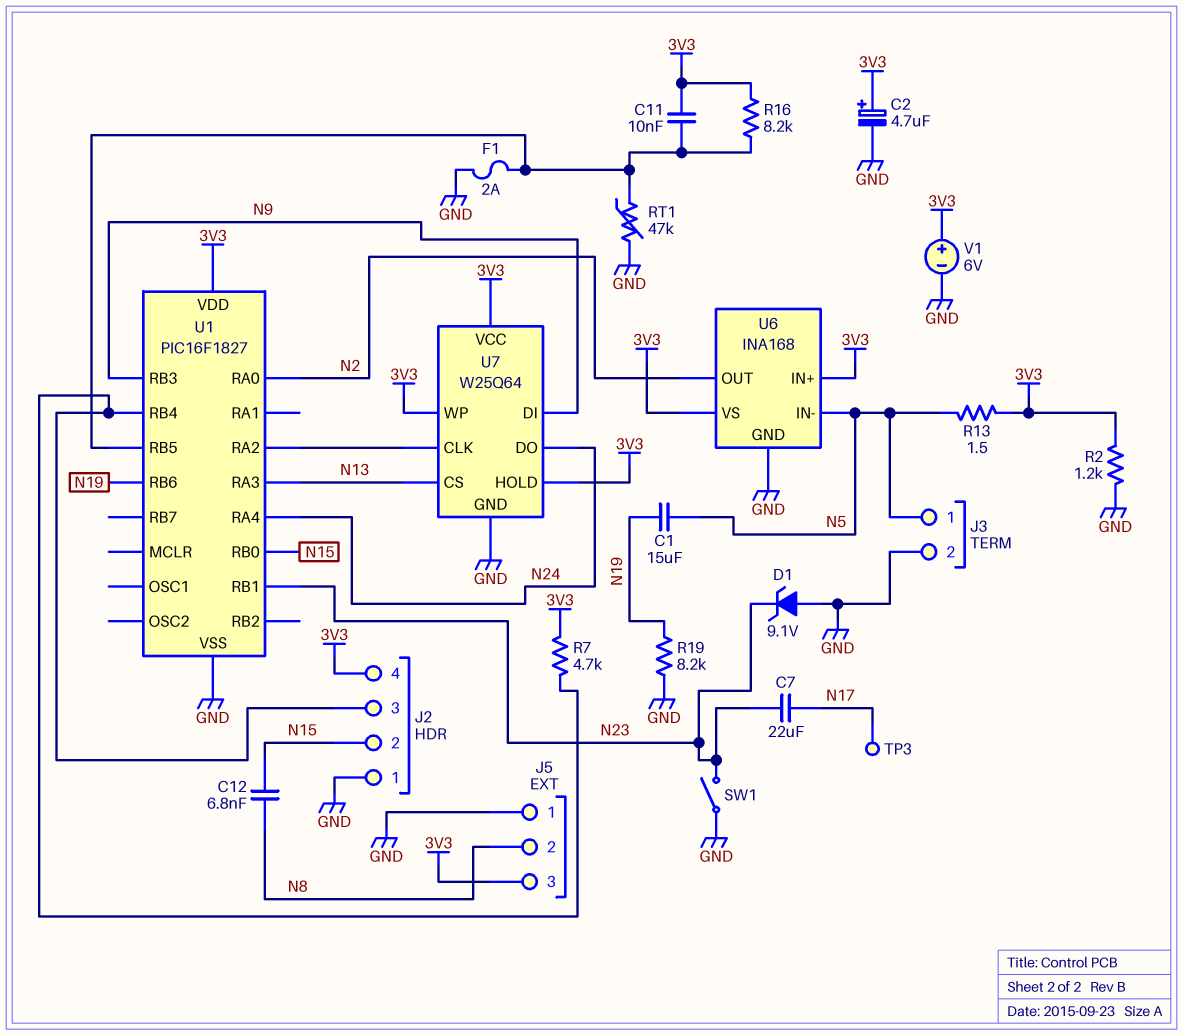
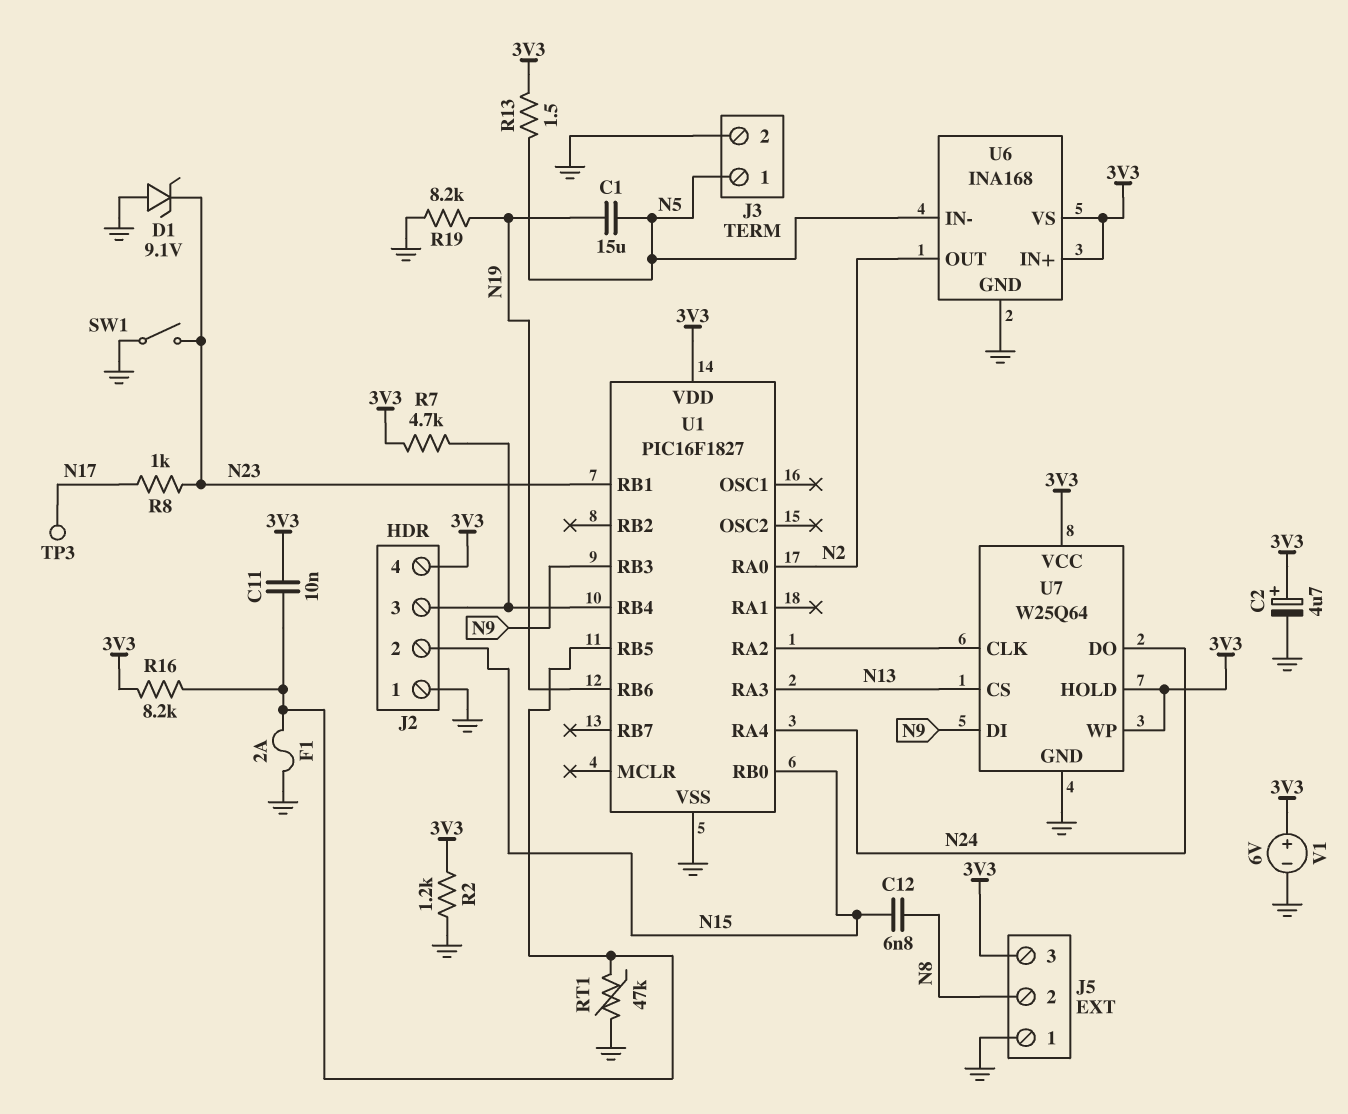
C7: 22uF (N17, N23) -> none
R8: none -> 1k (N17, N23)

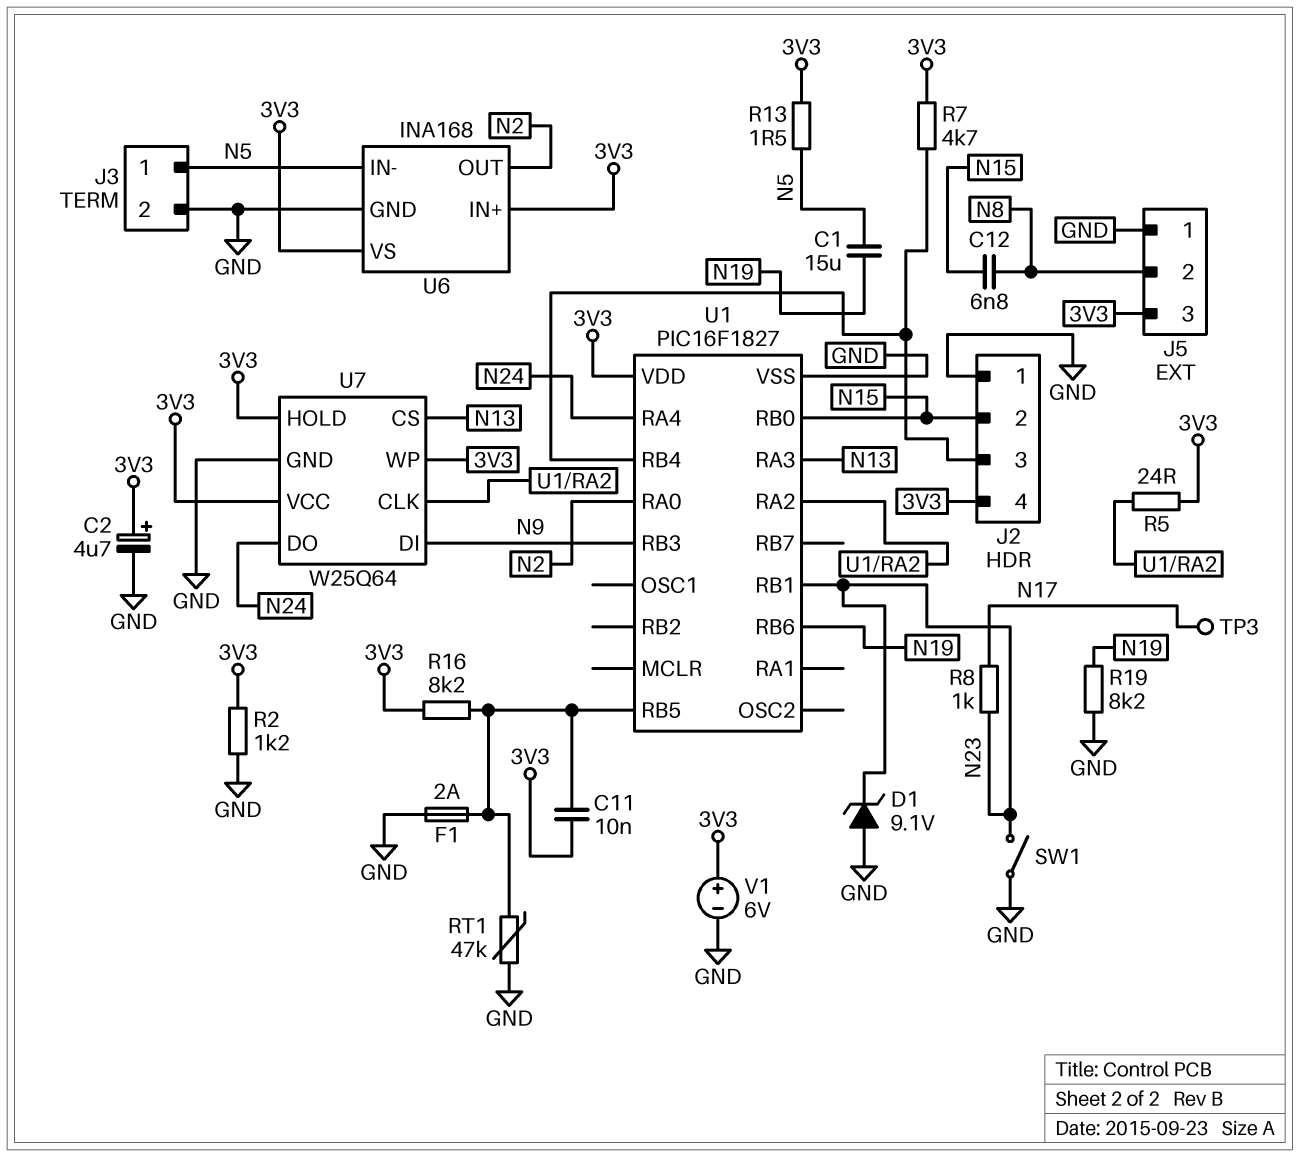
R5: none -> 24 (3V3, U1/RA2)

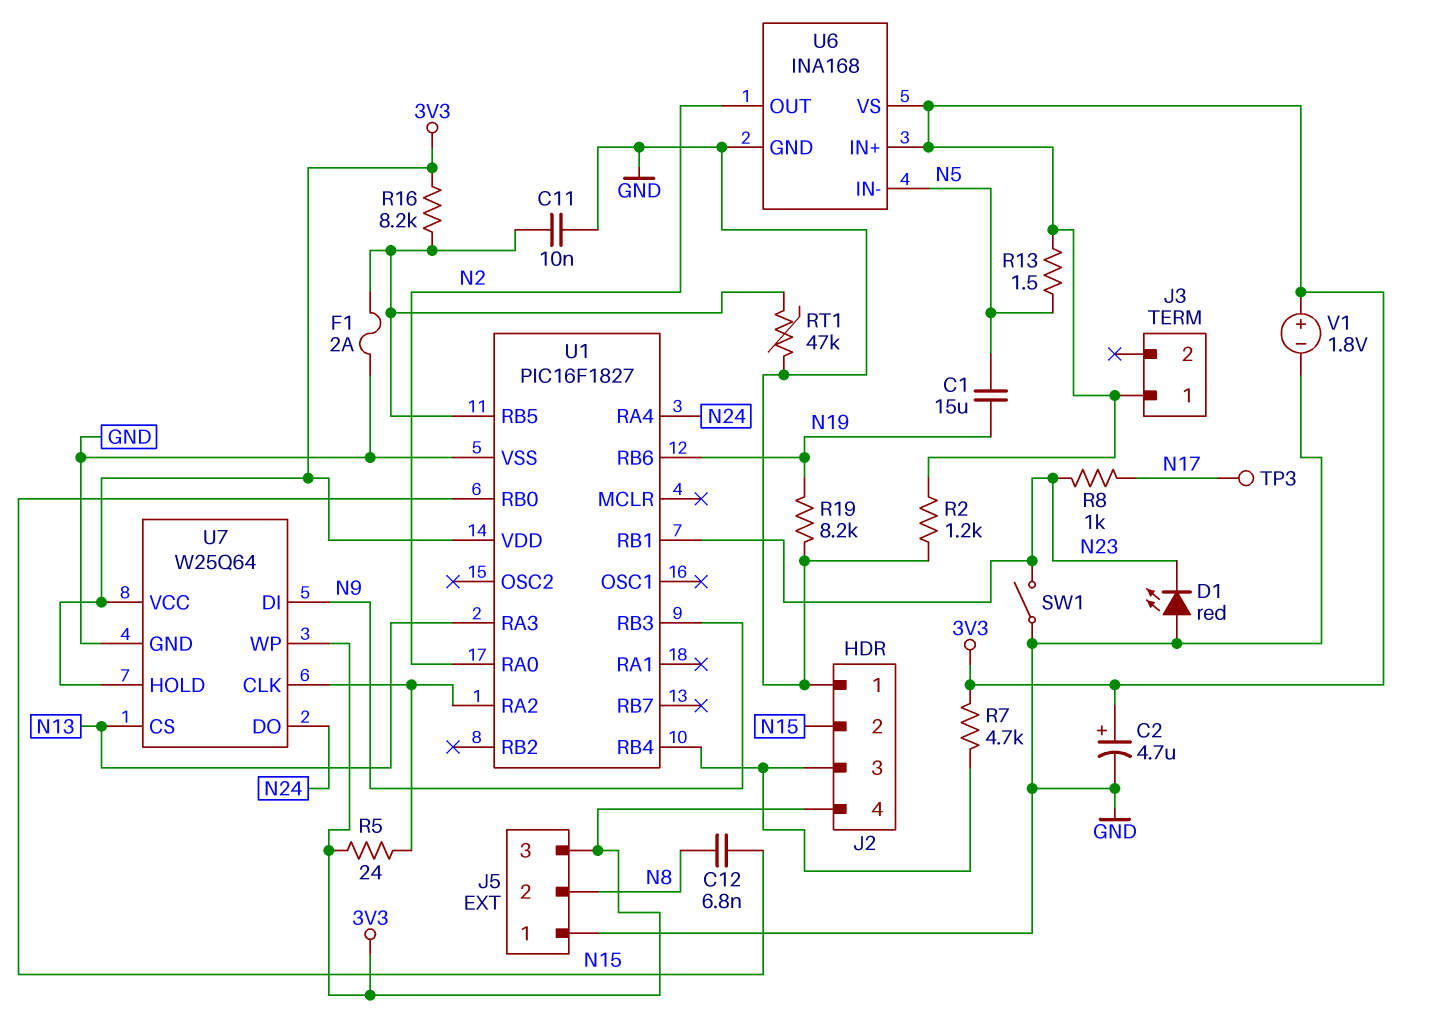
C11: 10nF (3V3, U1/RB5) -> 10nF (GND, U1/RB5)
D1: zener 9.1V (A GND, K N23) -> LED red (A GND, K N23)
J3 pin 1: N5 -> 3V3
J3 pin 2: GND -> none
V1: 6V (plus 3V3, minus GND) -> 1.8V (plus 3V3, minus GND)

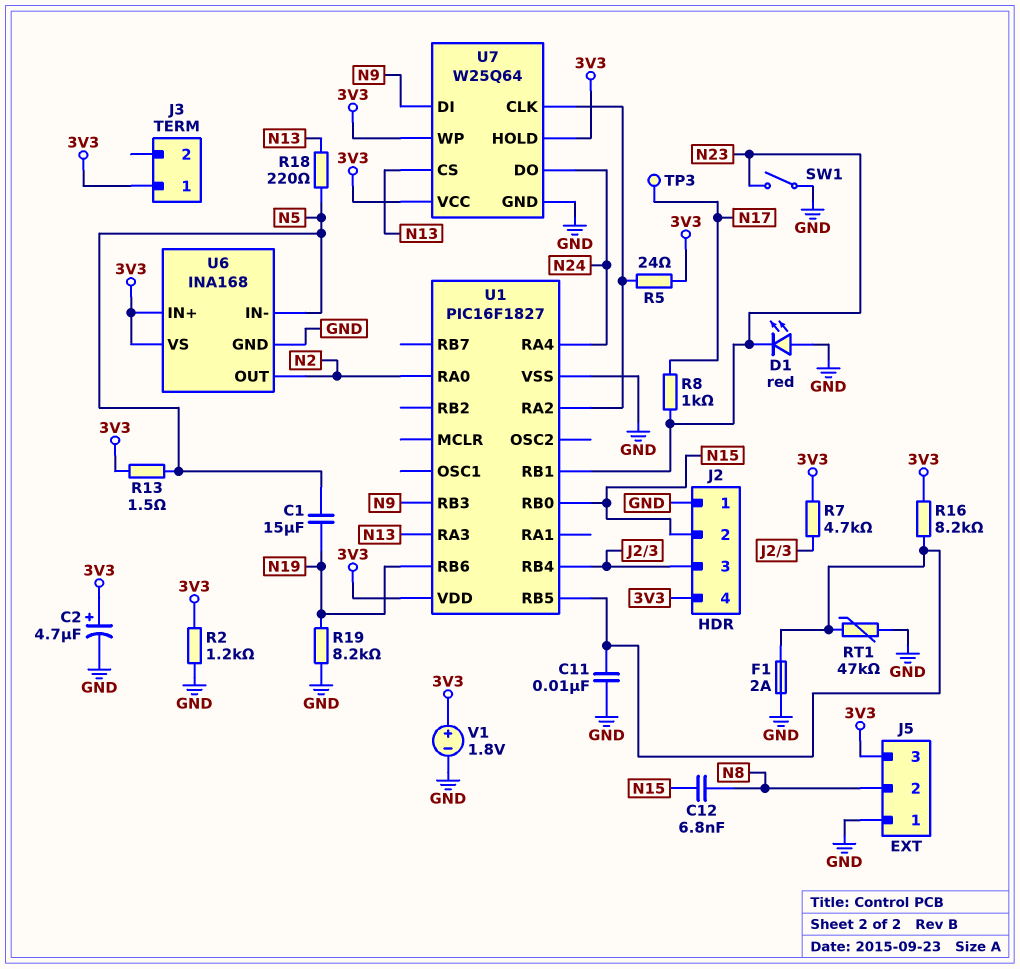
R18: none -> 220 (N5, N13)

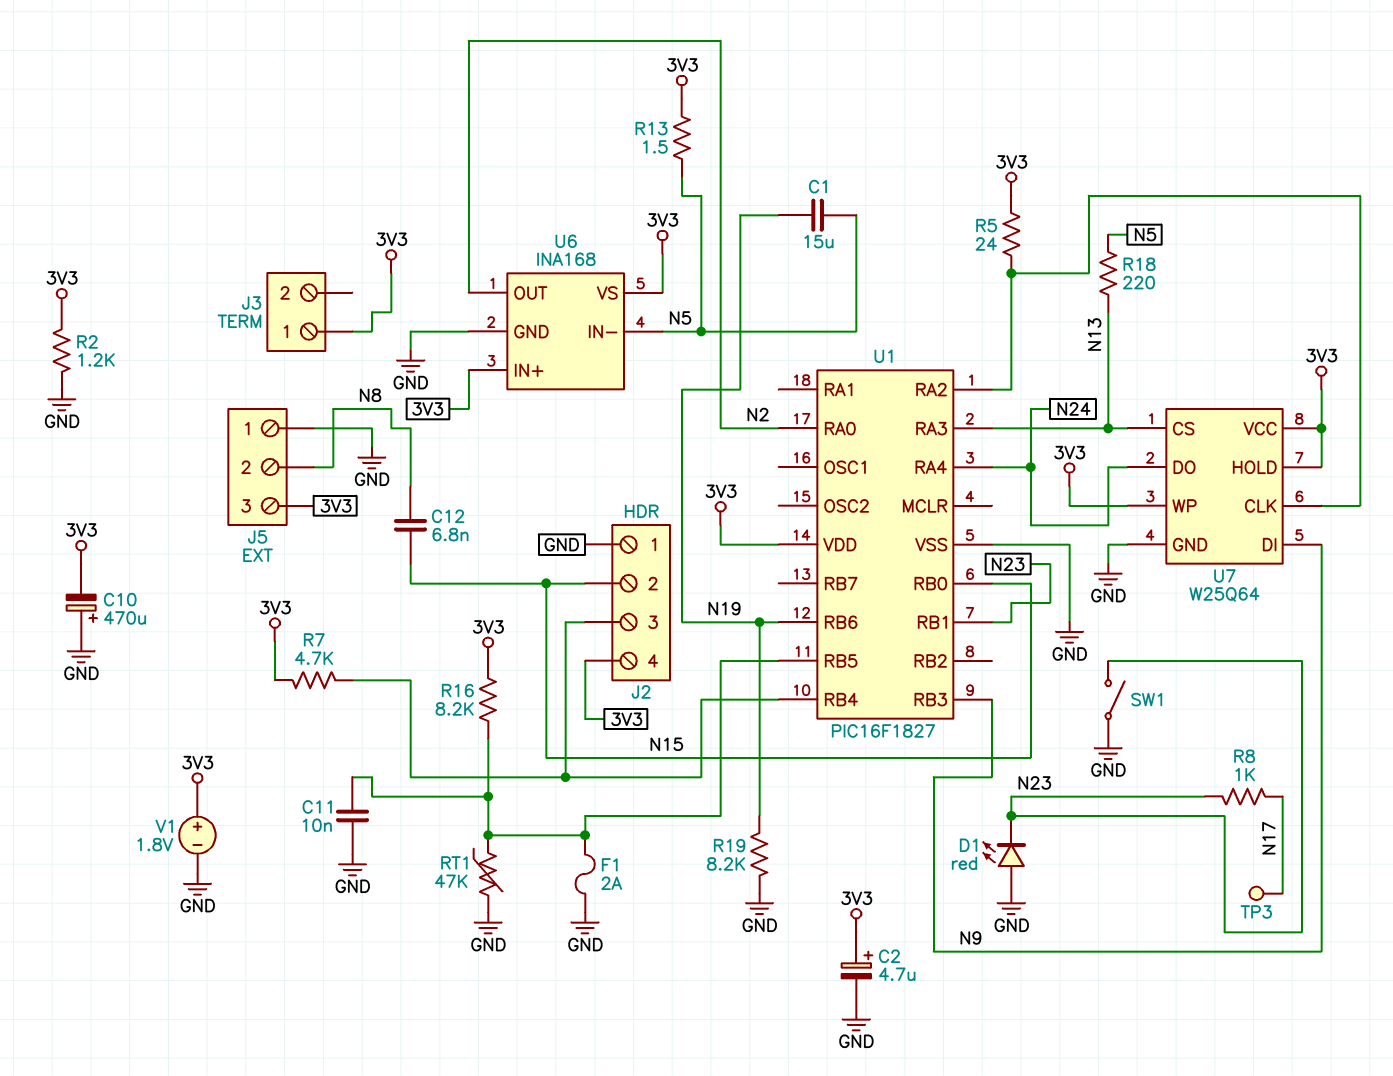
C10: none -> 470uF (plus GND, minus 3V3)

